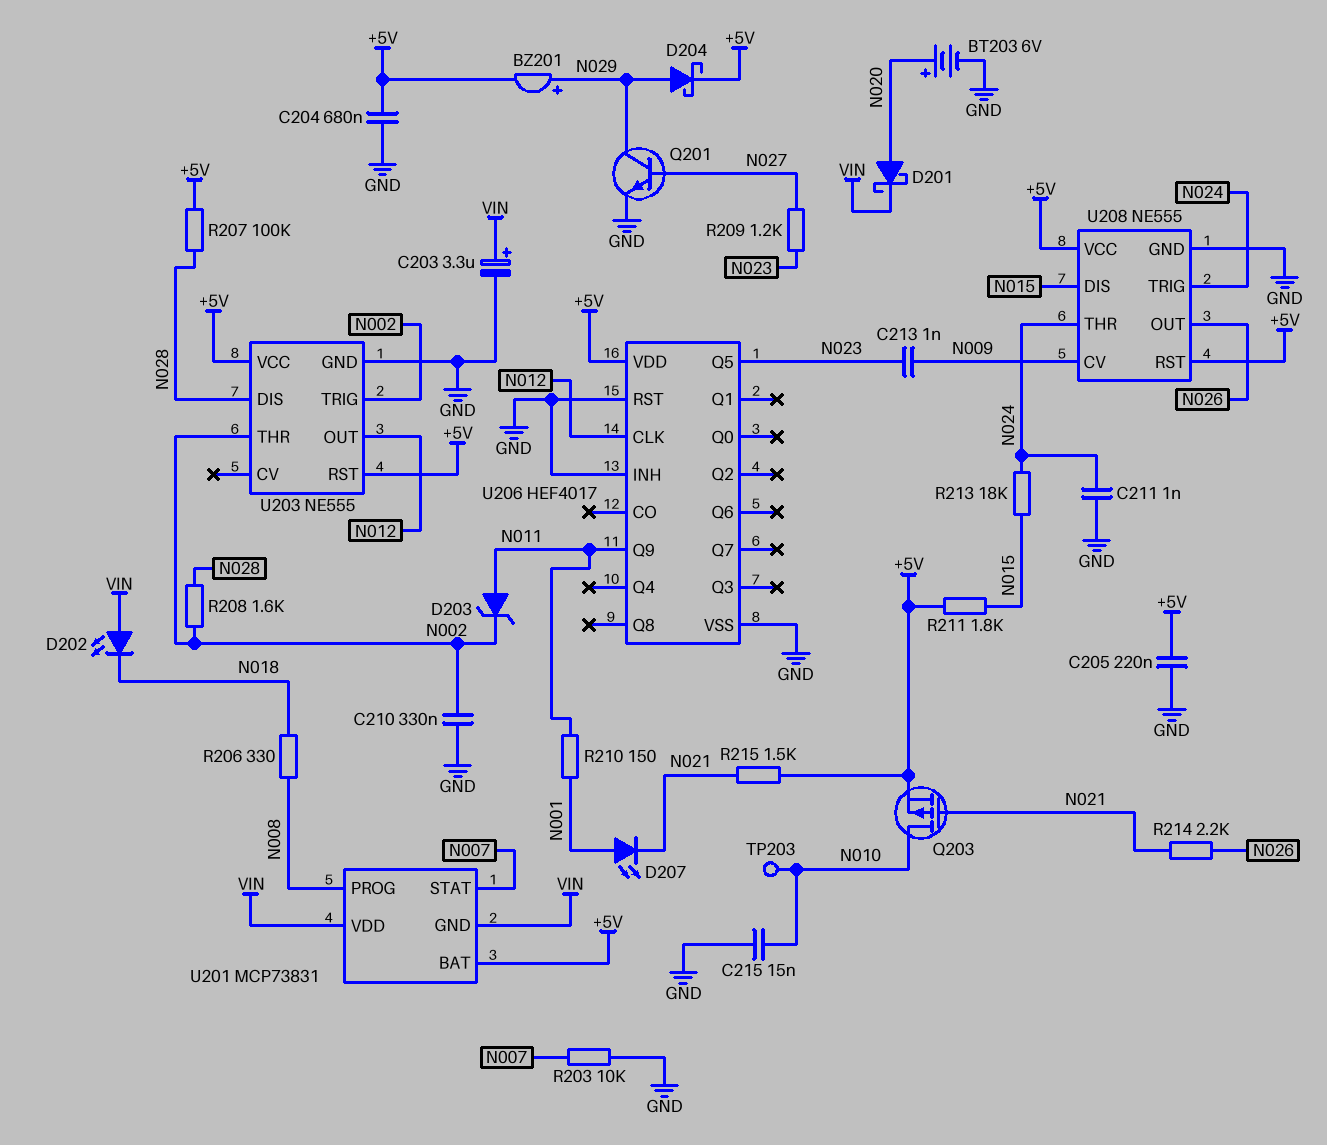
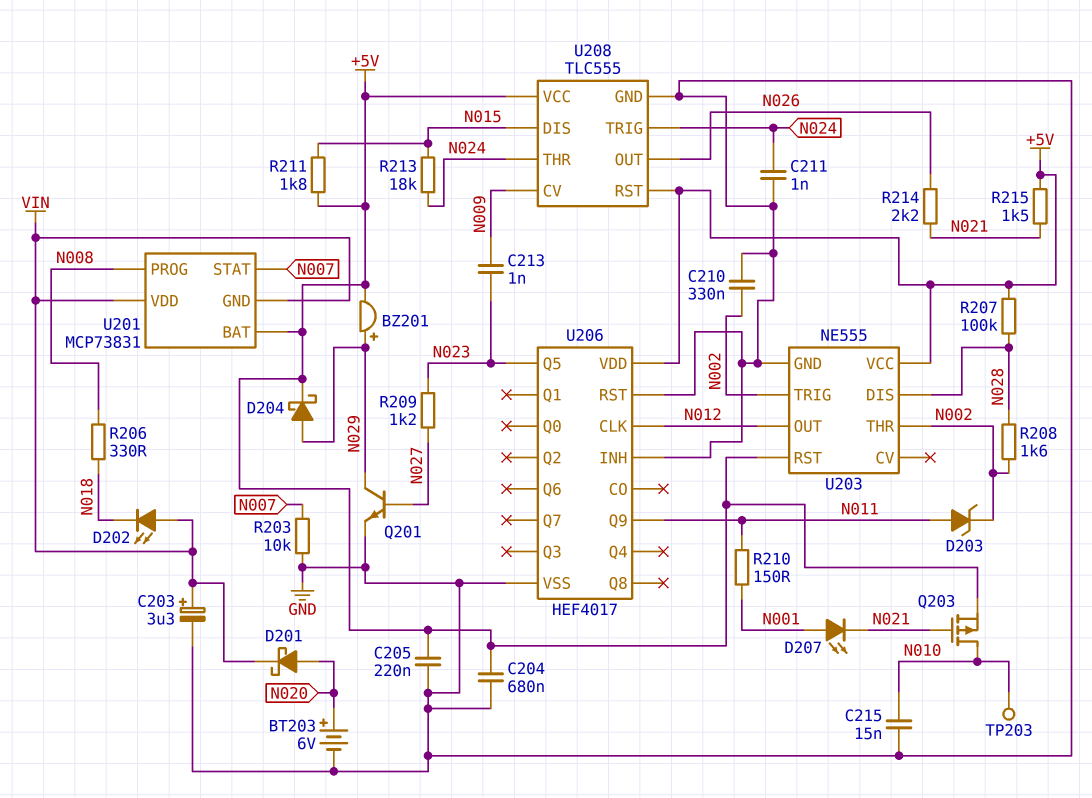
U208: NE555 -> TLC555

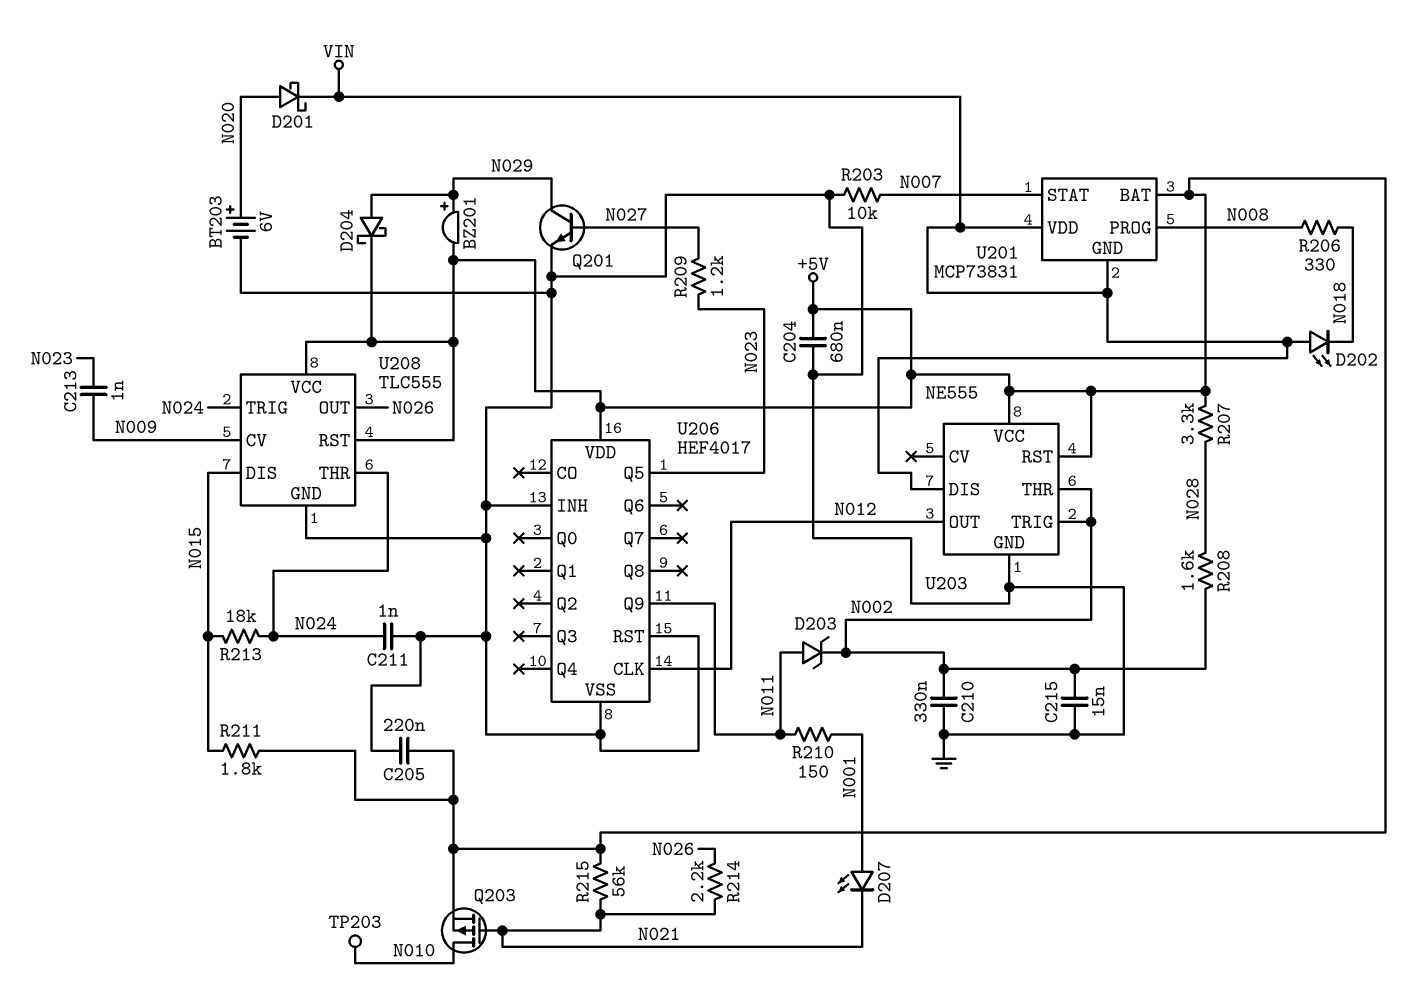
C203: 3.3uF (plus VIN, minus GND) -> none
C215: 15nF (GND, N010) -> 15nF (GND, N002)
R207: 100k (+5V, N028) -> 3.3k (+5V, N028)
R215: 1.5k (+5V, N021) -> 56k (+5V, N021)
U203 pin DIS: N028 -> VIN

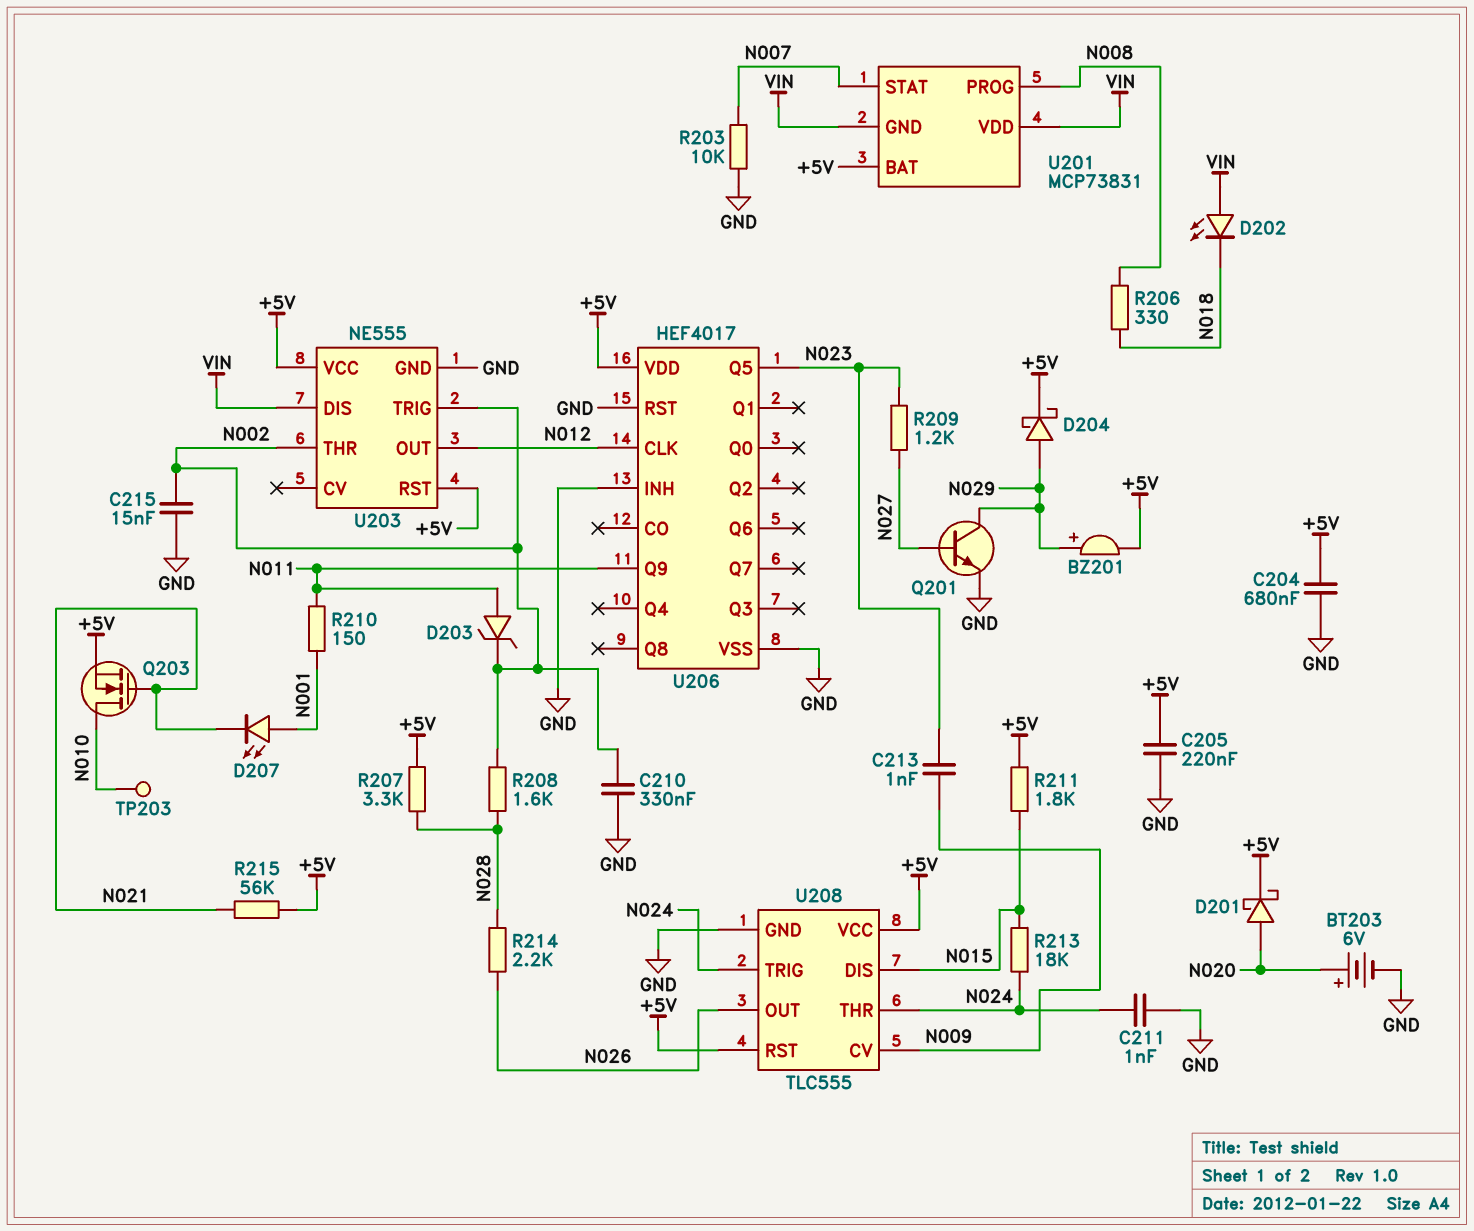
D201: schottky (A N020, K VIN) -> schottky (A N020, K +5V)
Q203: PMOS (G N021, D N010, S +5V) -> NMOS (G N021, D N010, S +5V)
R214: 2.2k (N021, N026) -> 2.2k (N026, N028)

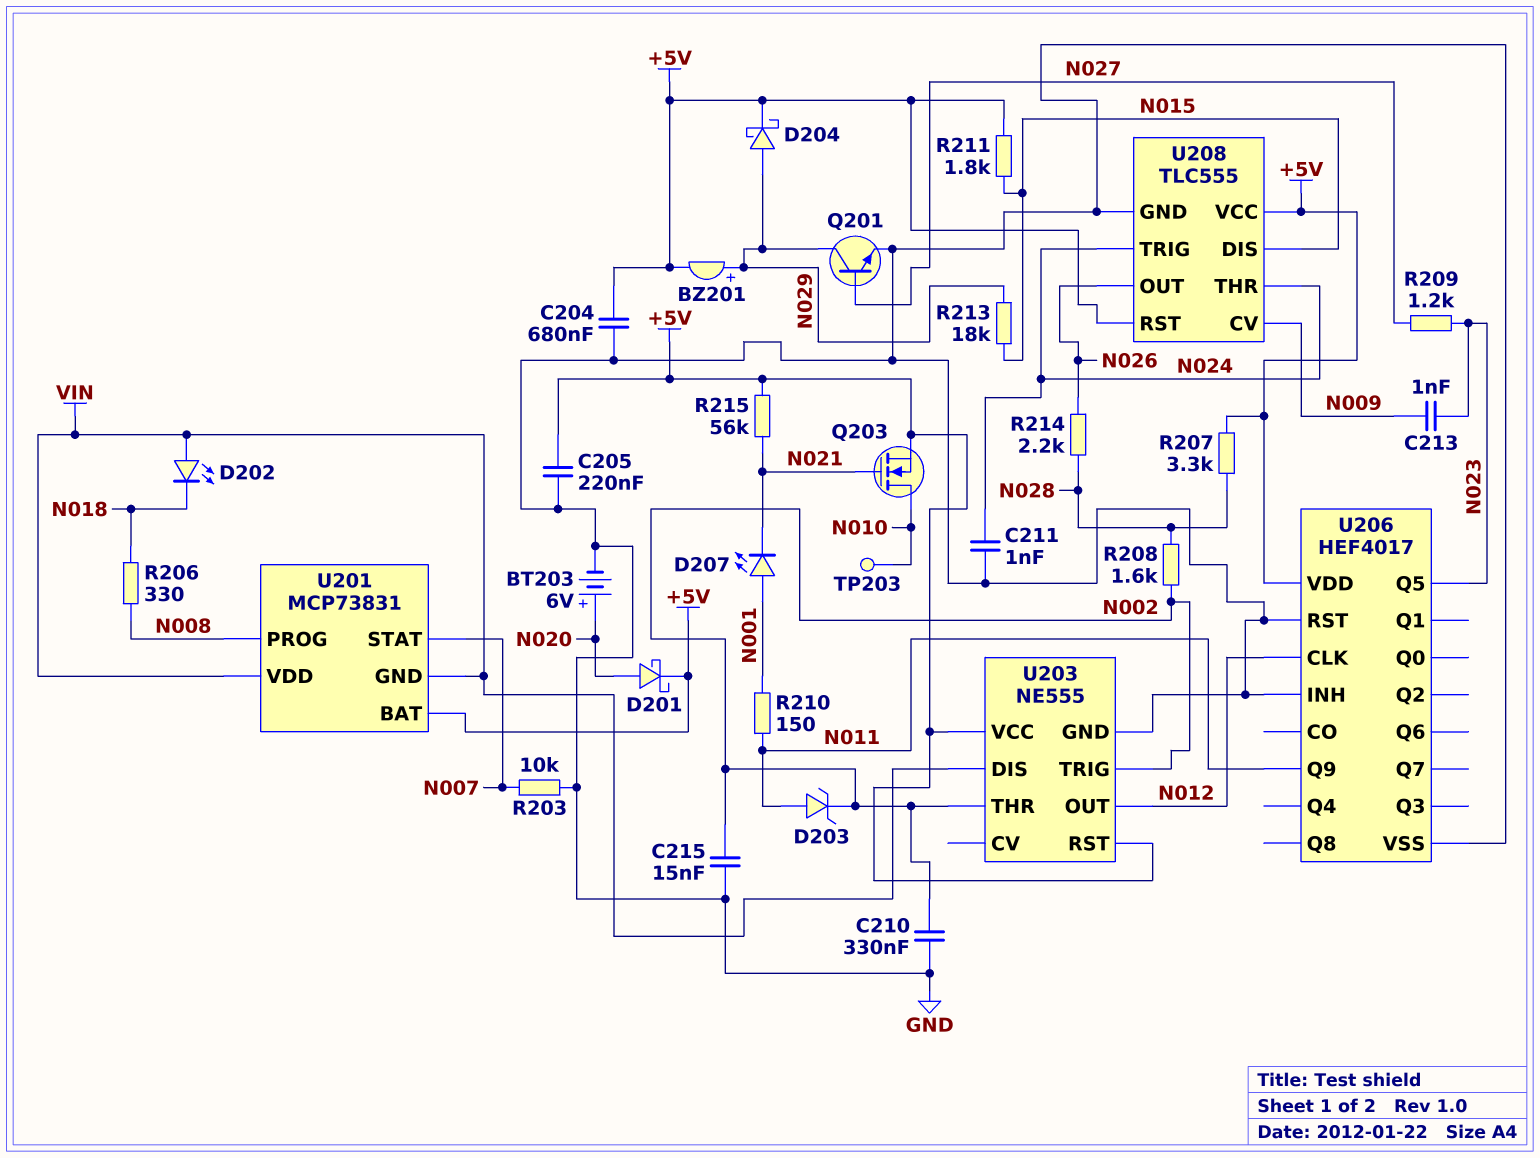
R213: 18k (N015, N024) -> 18k (N015, N029)

